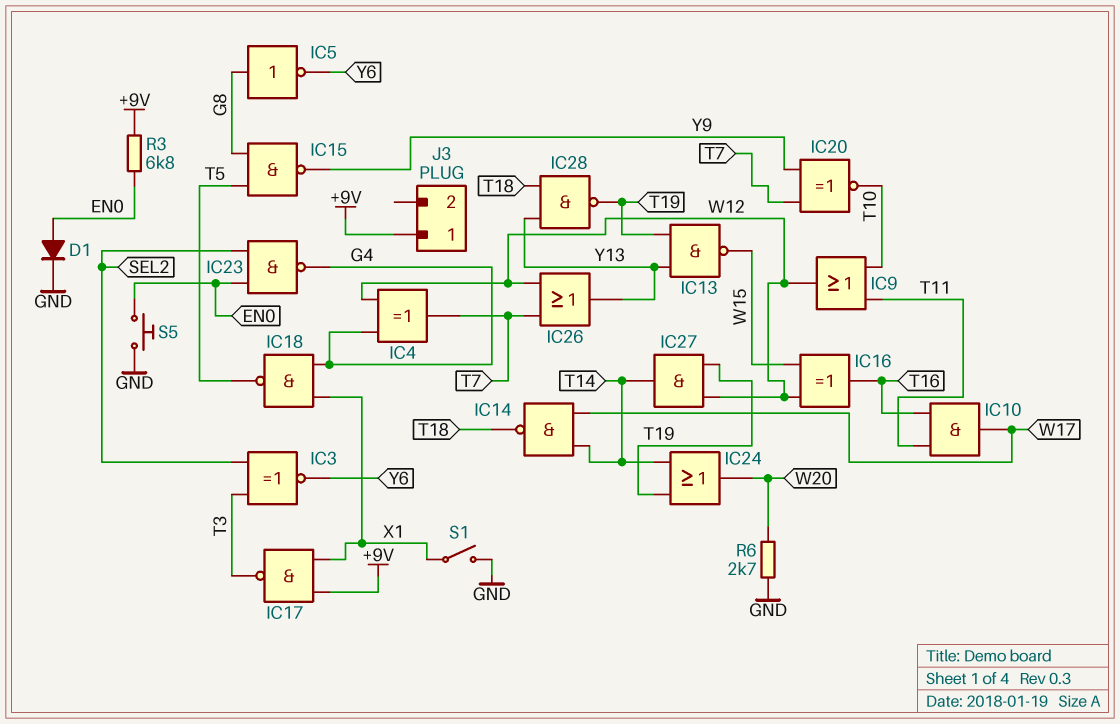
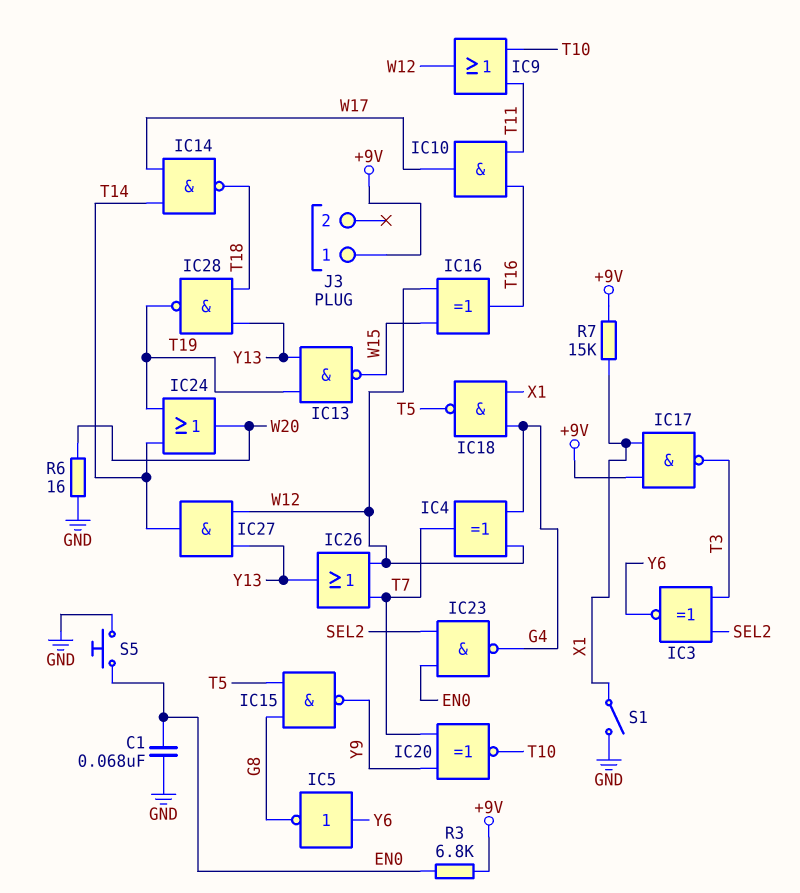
C1: none -> 68nF (EN0, GND)
D1: diode (A EN0, K GND) -> none
IC5: NOT (in G8, out Y6) -> NOT (in Y6, out G8)
IC27: AND (in T19, in W12, out T14) -> AND (in W12, in Y13, out T14)
R6: 2.7k (GND, W20) -> 16 (GND, W20)
R7: none -> 15k (+9V, X1)

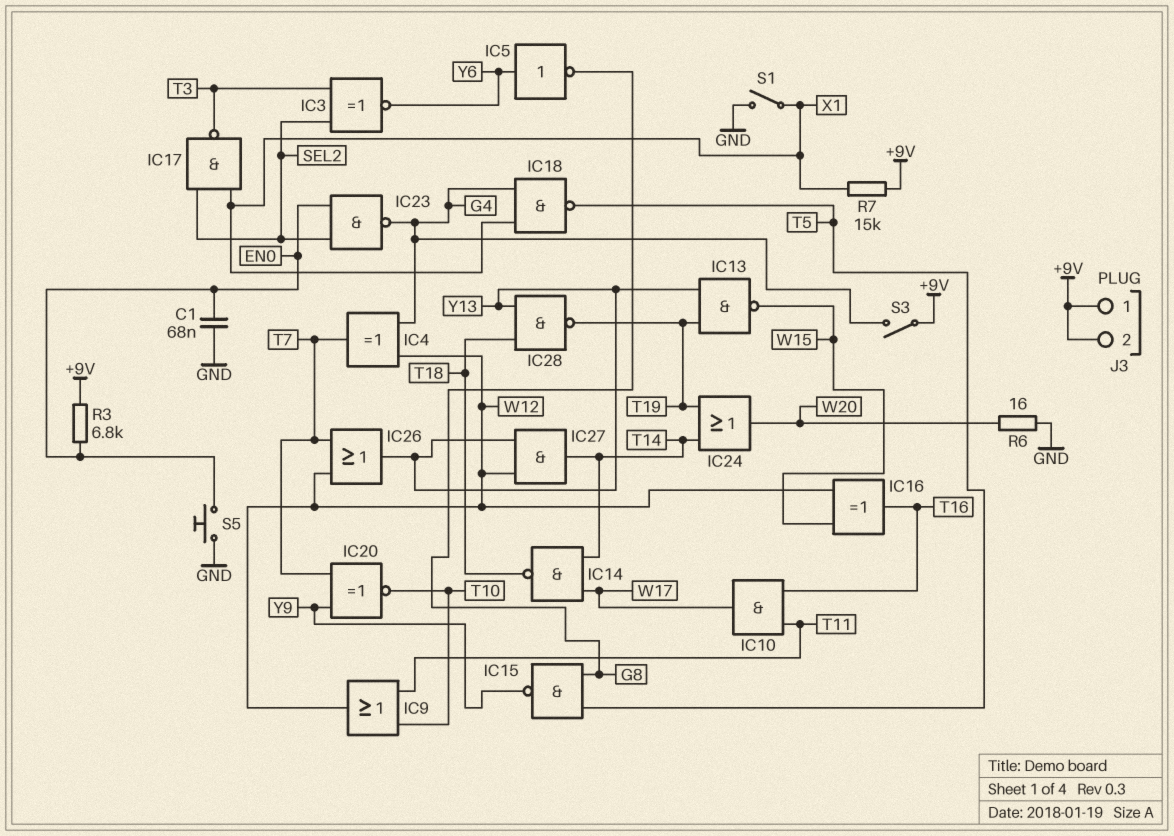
IC17: NAND (in +9V, in X1, out T3) -> NAND (in SEL2, in X1, out T3)
J3 pin 2: none -> +9V
S3: none -> switch (+9V, G4)

